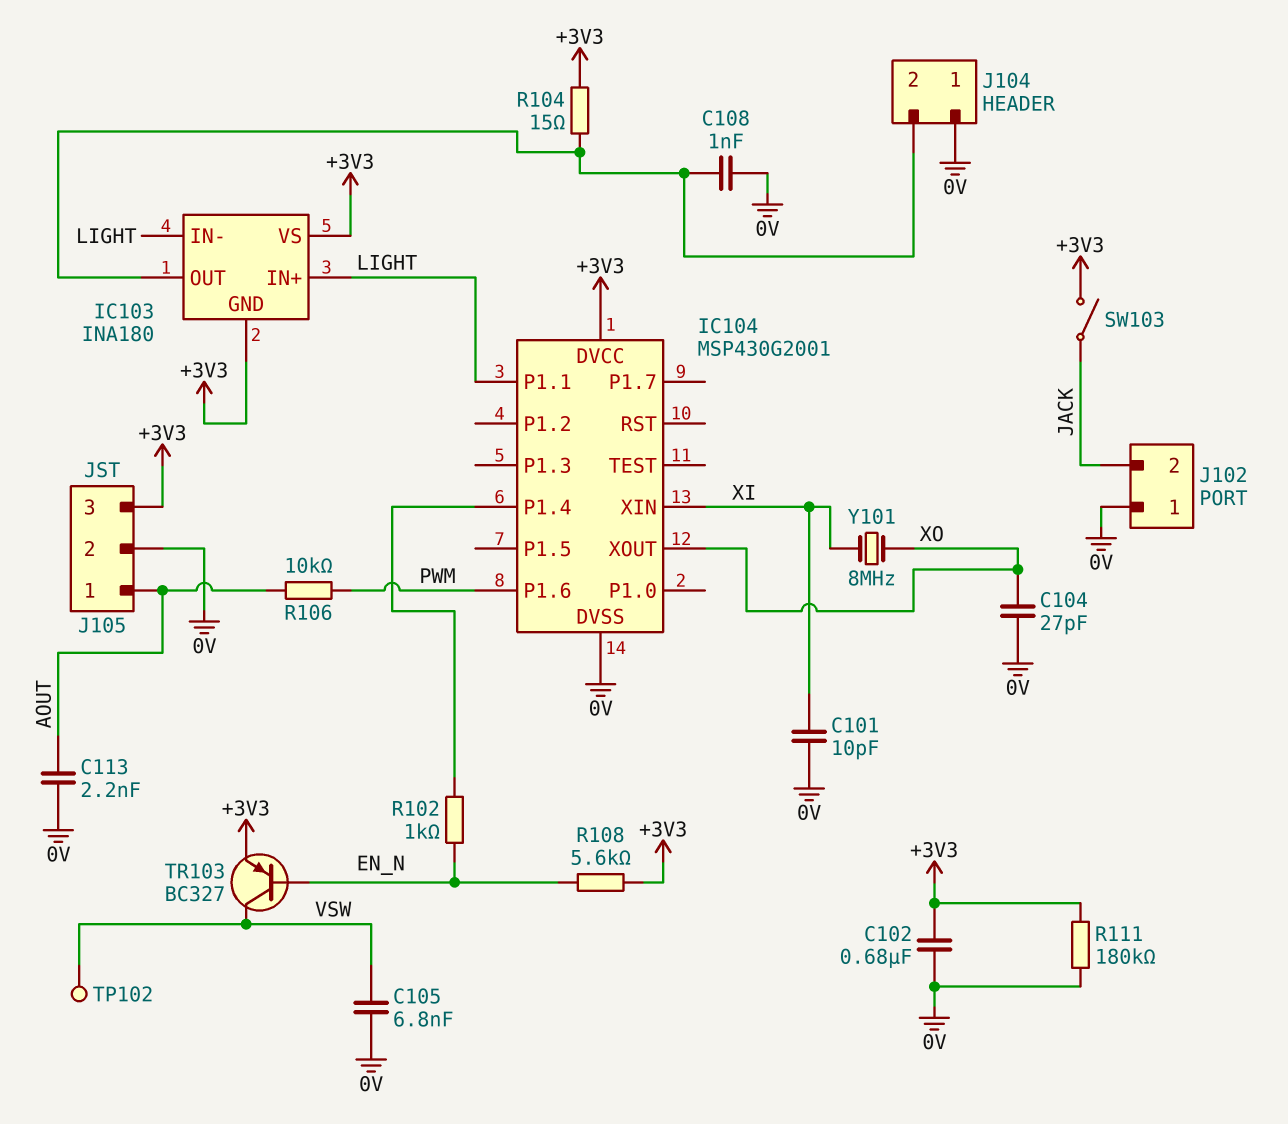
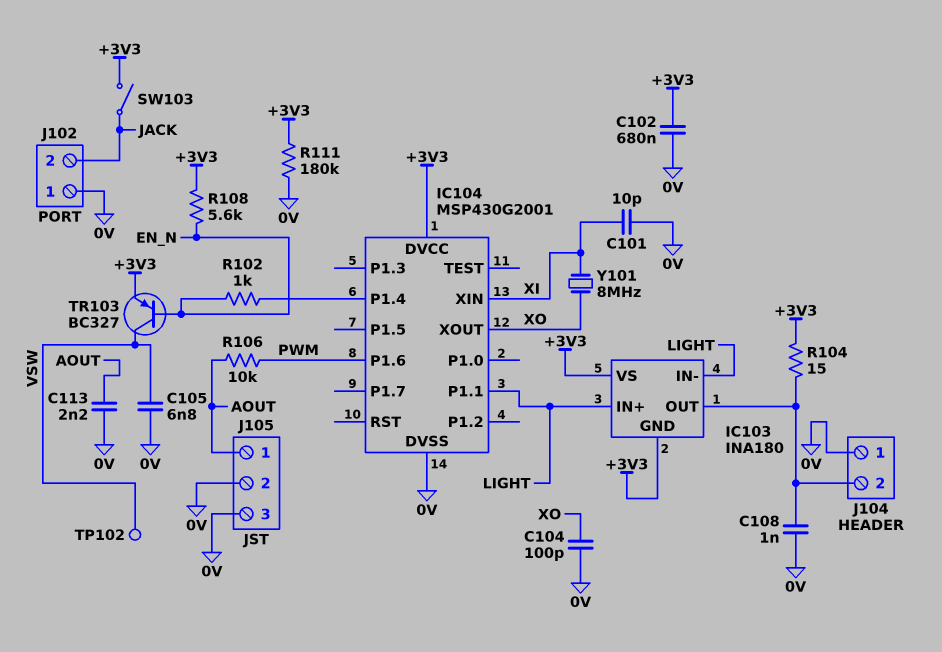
C104: 27pF (0V, XO) -> 100pF (0V, XO)
J105 pin 3: +3V3 -> 0V

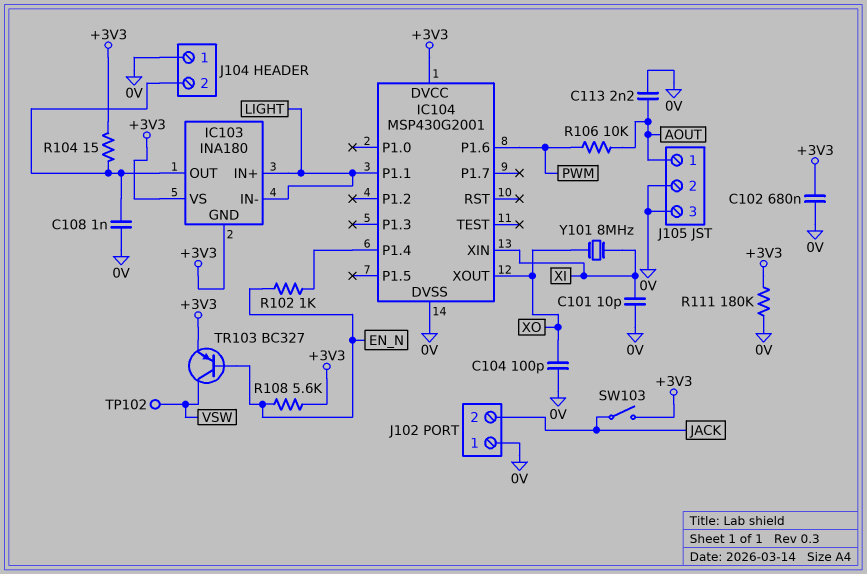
C105: 6.8nF (0V, VSW) -> none

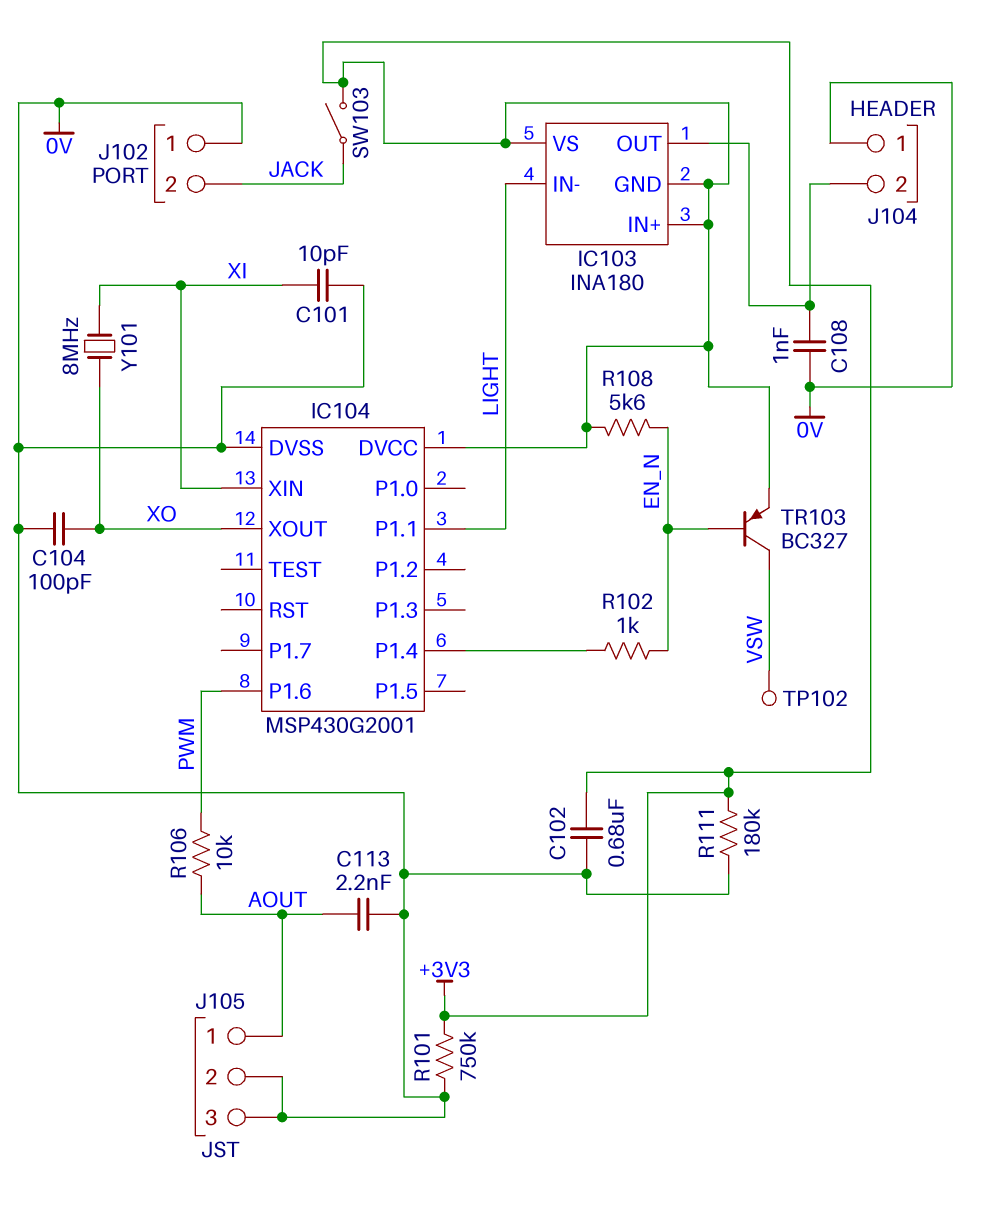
IC103 pin IN+: LIGHT -> +3V3
R101: none -> 750k (+3V3, 0V)
R104: 15 (+3V3, IC103/OUT) -> none

